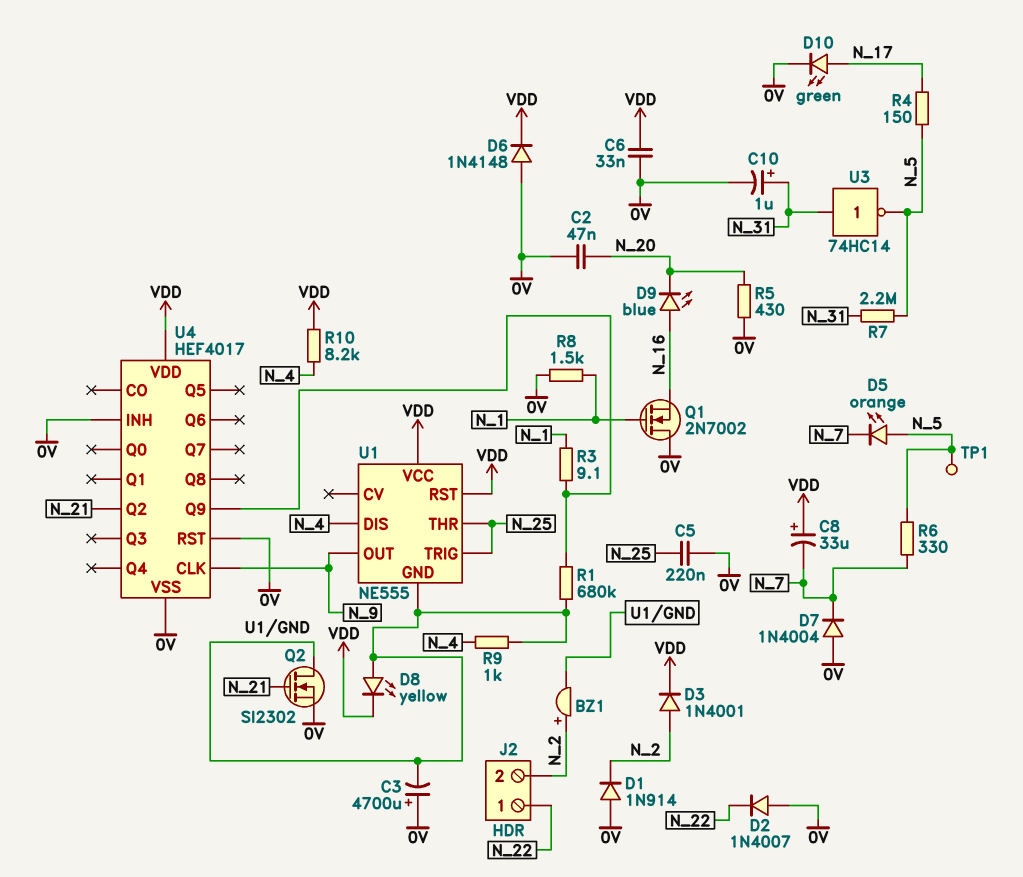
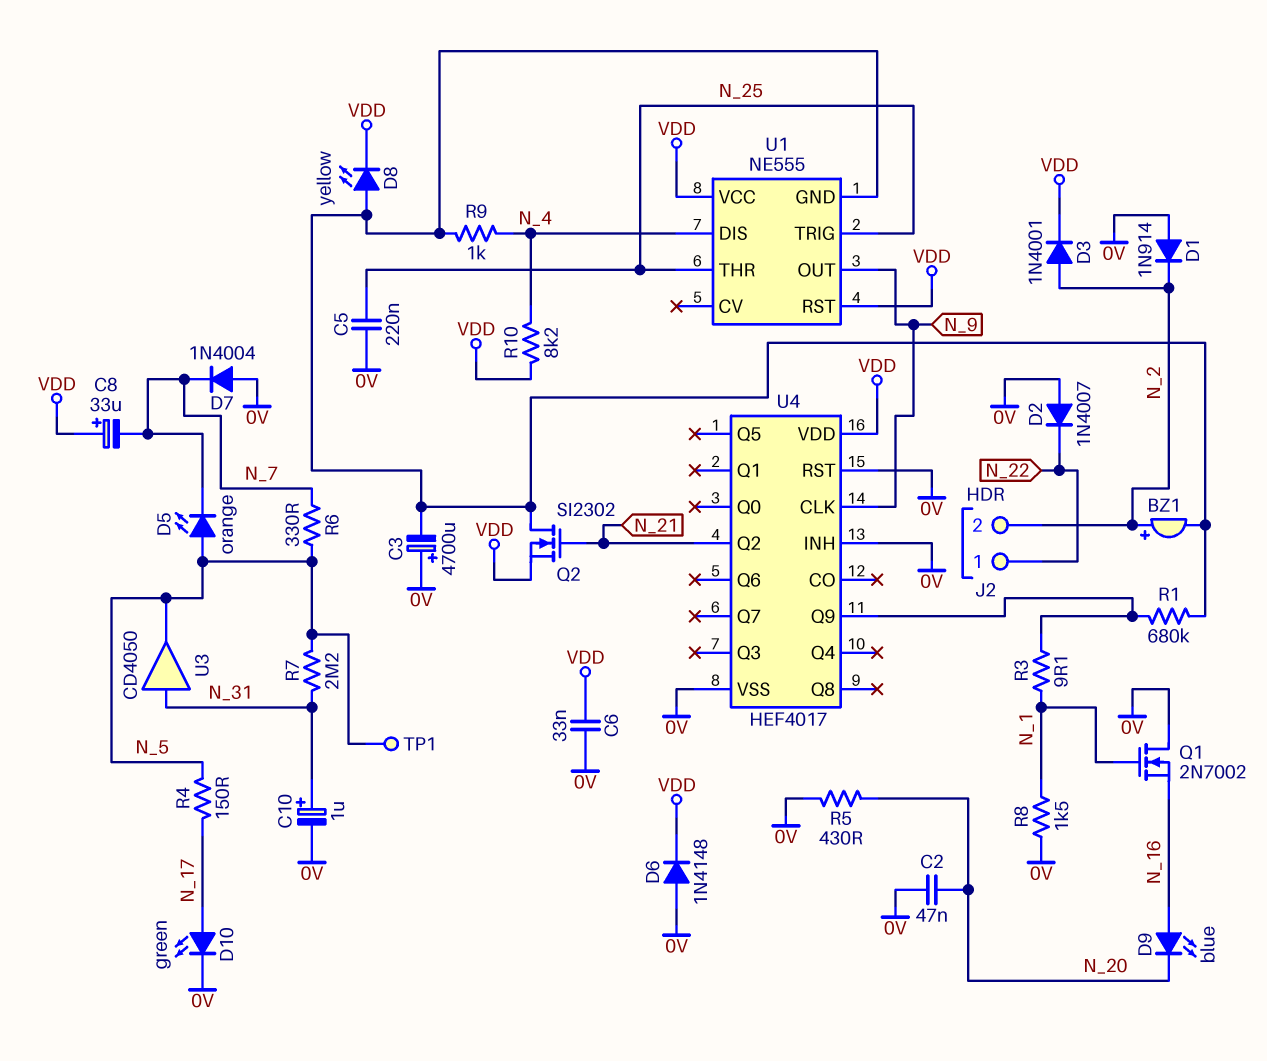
Q2: NMOS SI2302 (G N_21, D U1/GND, S 0V) -> NMOS SI2302 (G N_21, D U1/GND, S VDD)
U3: NOT 74HC14 (in N_31, out N_5) -> buffer CD4050 (in N_31, out N_5)

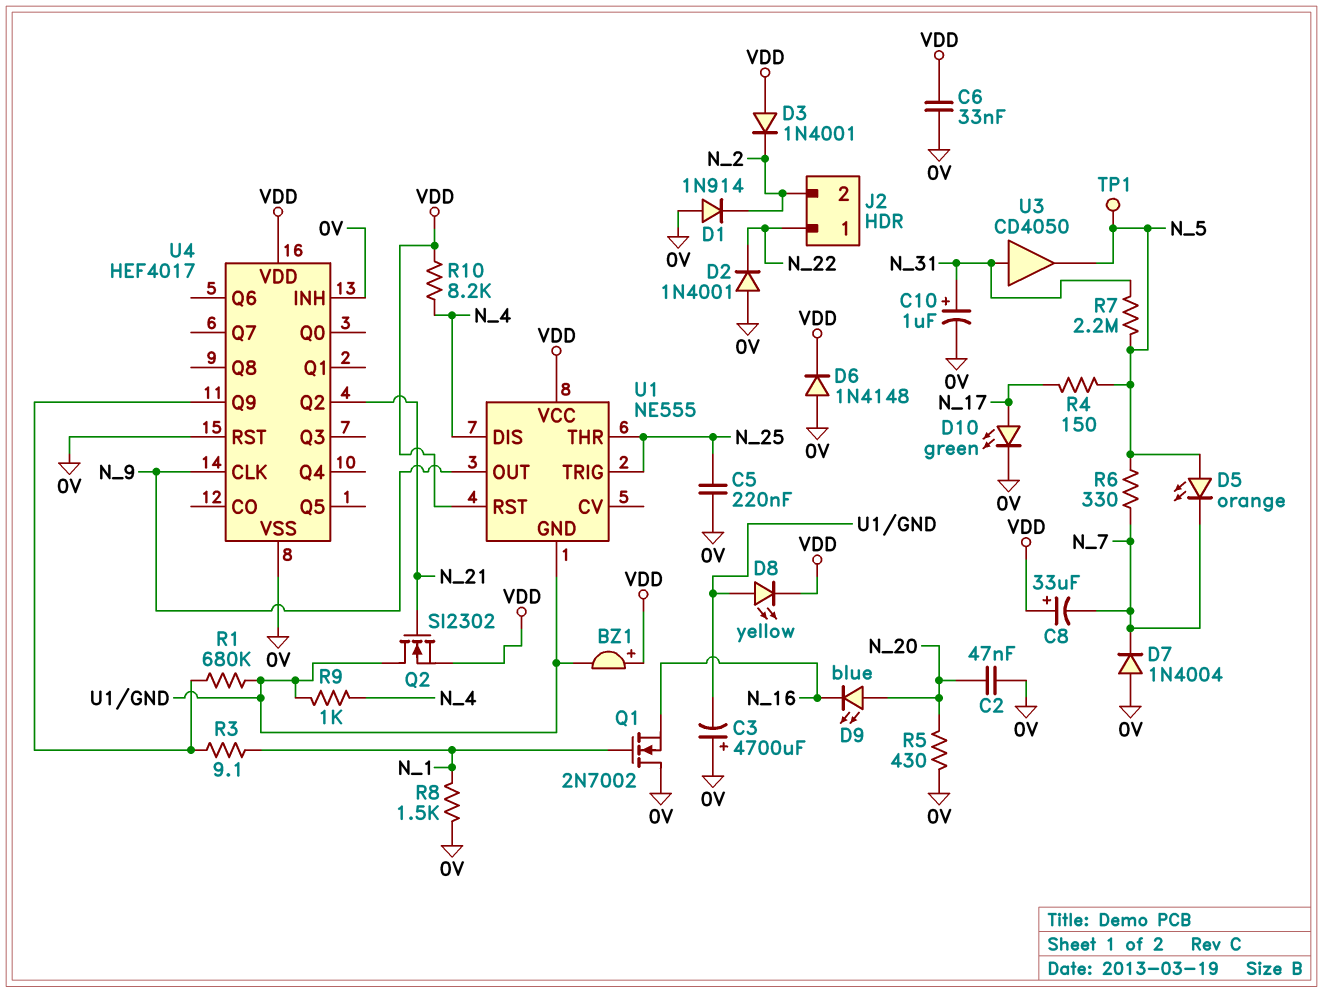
BZ1: buzzer (plus N_2, minus U1/GND) -> buzzer (plus VDD, minus U1/GND)
D2: diode 1N4007 (A 0V, K N_22) -> diode 1N4001 (A 0V, K N_22)
D3: diode 1N4001 (A N_2, K VDD) -> diode 1N4001 (A VDD, K N_2)
D9: LED blue (A N_16, K N_20) -> LED blue (A N_20, K N_16)

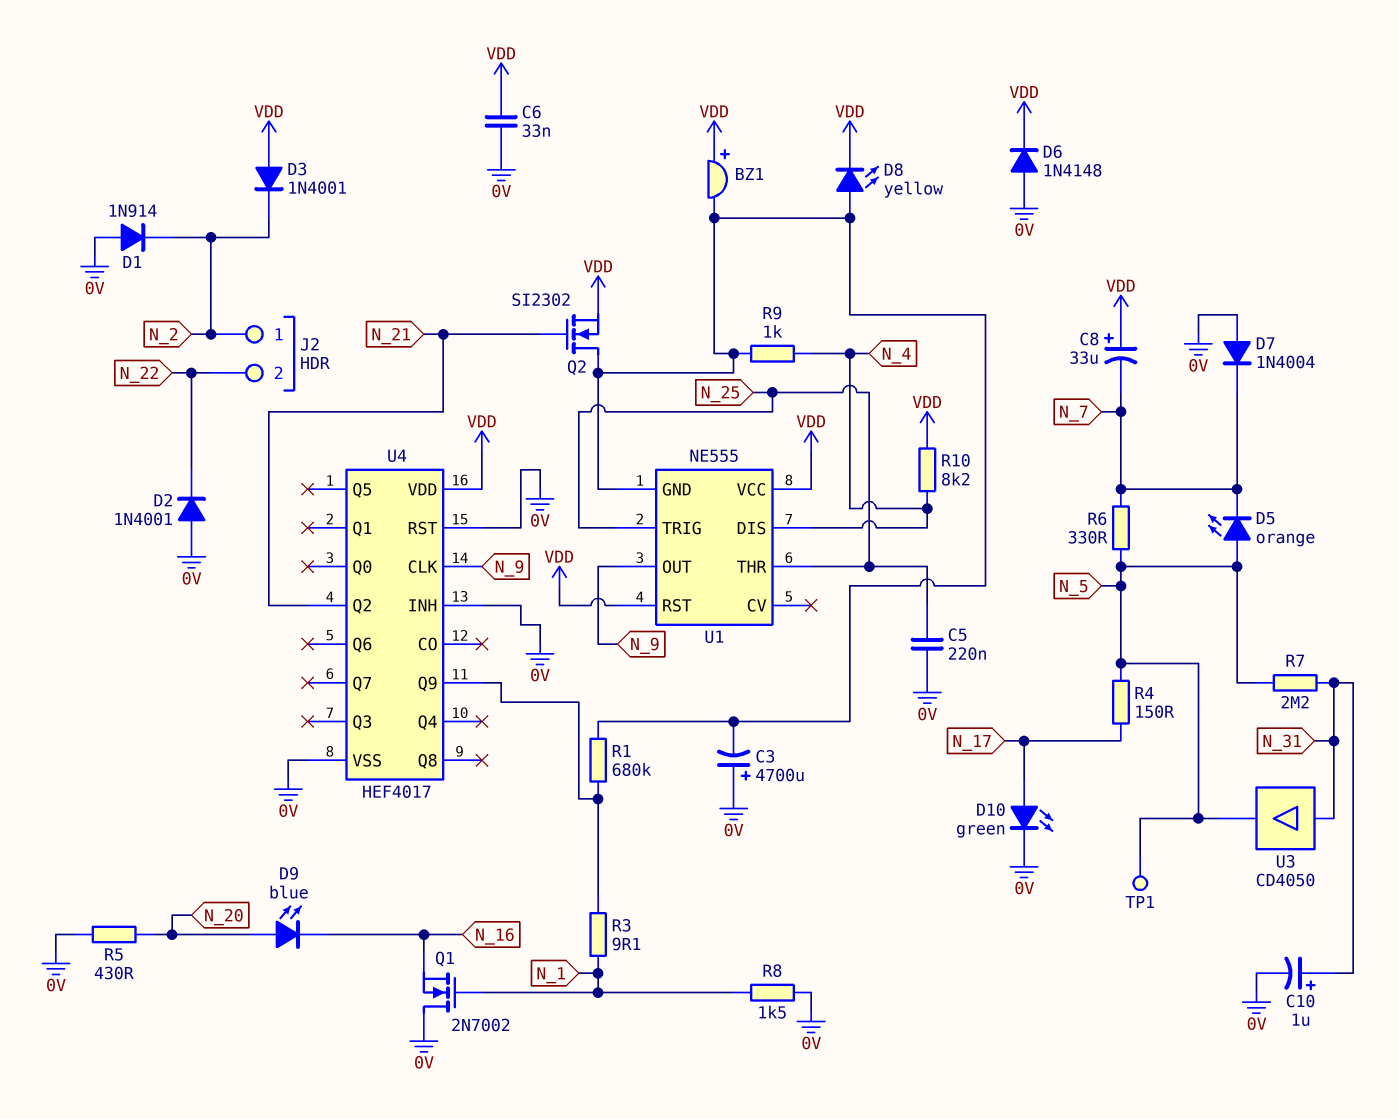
C2: 47nF (0V, N_20) -> none
J2 pin 1: N_22 -> N_2
J2 pin 2: N_2 -> N_22

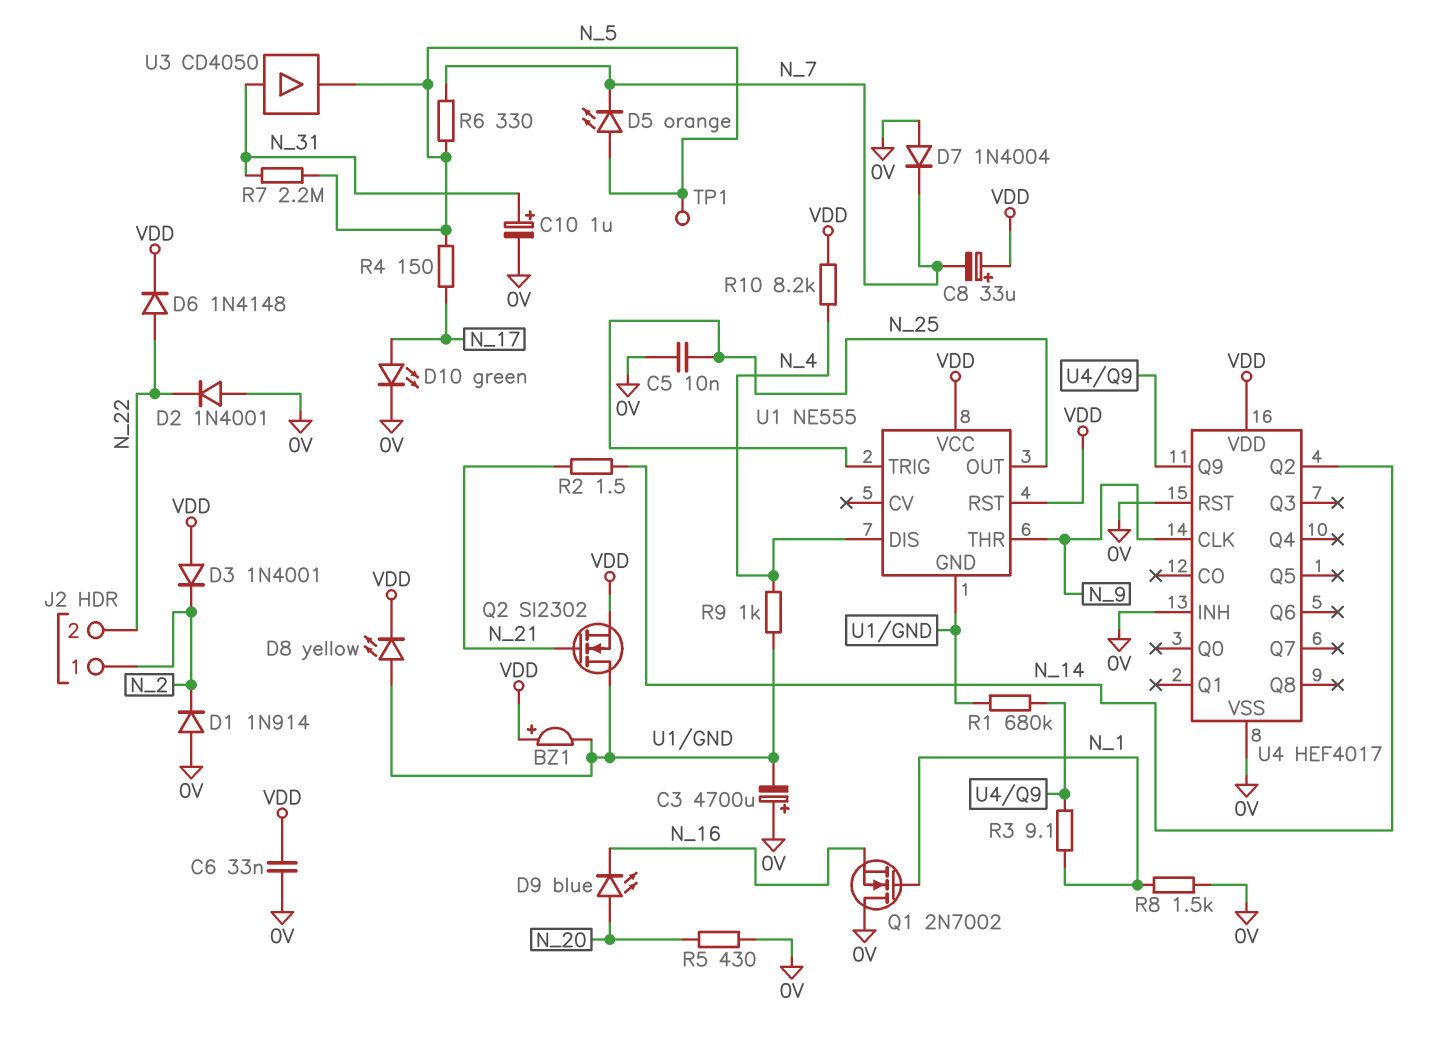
C5: 220nF (0V, N_25) -> 10nF (0V, N_25)
D6: diode 1N4148 (A 0V, K VDD) -> diode 1N4148 (A N_22, K VDD)
R2: none -> 1.5 (N_14, N_21)
U1 pin OUT: N_9 -> N_25
U1 pin THR: N_25 -> N_9
U4 pin Q2: N_21 -> N_14

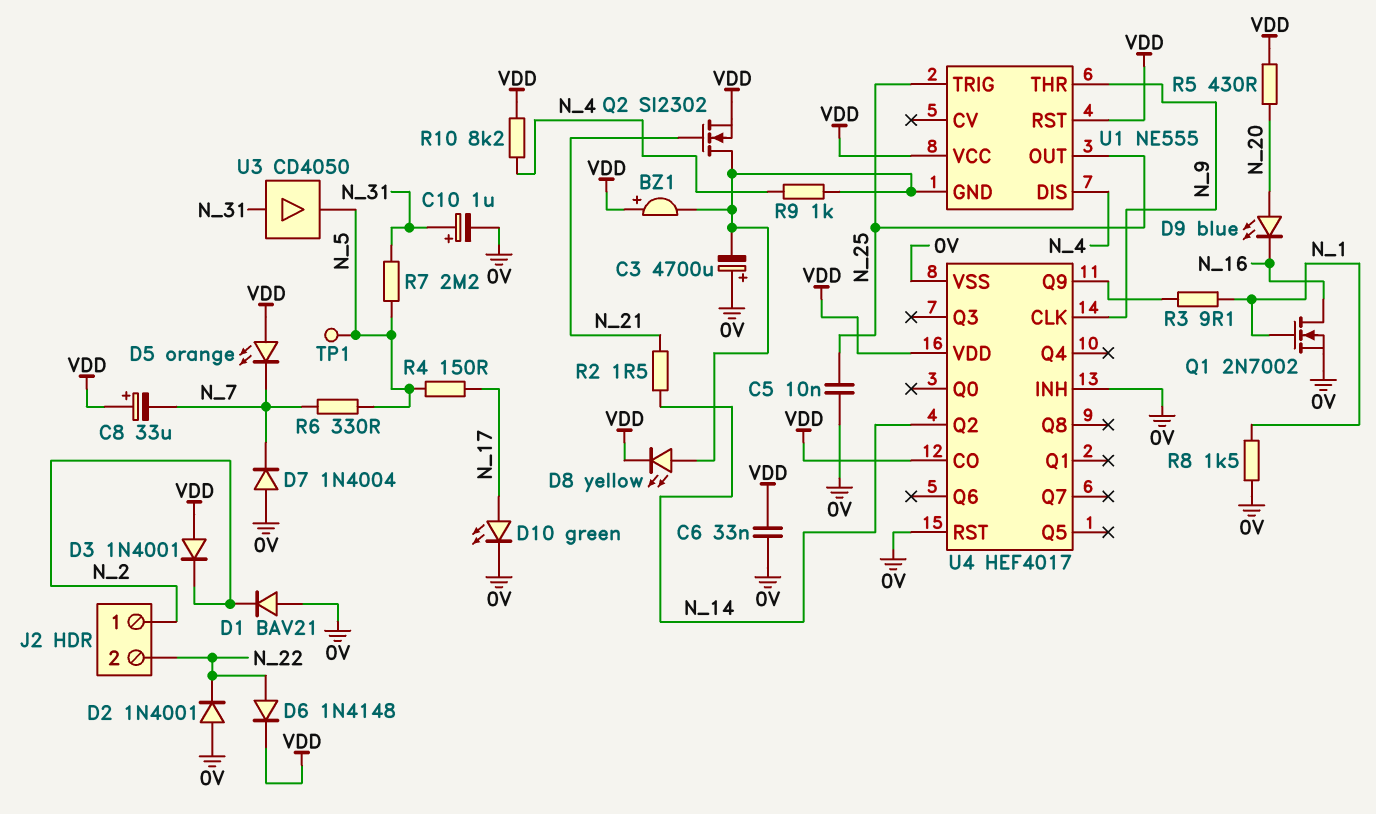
D1: diode 1N914 (A 0V, K N_2) -> diode BAV21 (A 0V, K N_2)
D5: LED orange (A N_5, K N_7) -> LED orange (A VDD, K N_7)
Q1: NMOS 2N7002 (G N_1, D 0V, S N_16) -> NMOS 2N7002 (G N_1, D N_16, S 0V)
R1: 680k (U1/GND, U4/Q9) -> none
R5: 430 (0V, N_20) -> 430 (N_20, VDD)
U4 pin CO: none -> VDD

